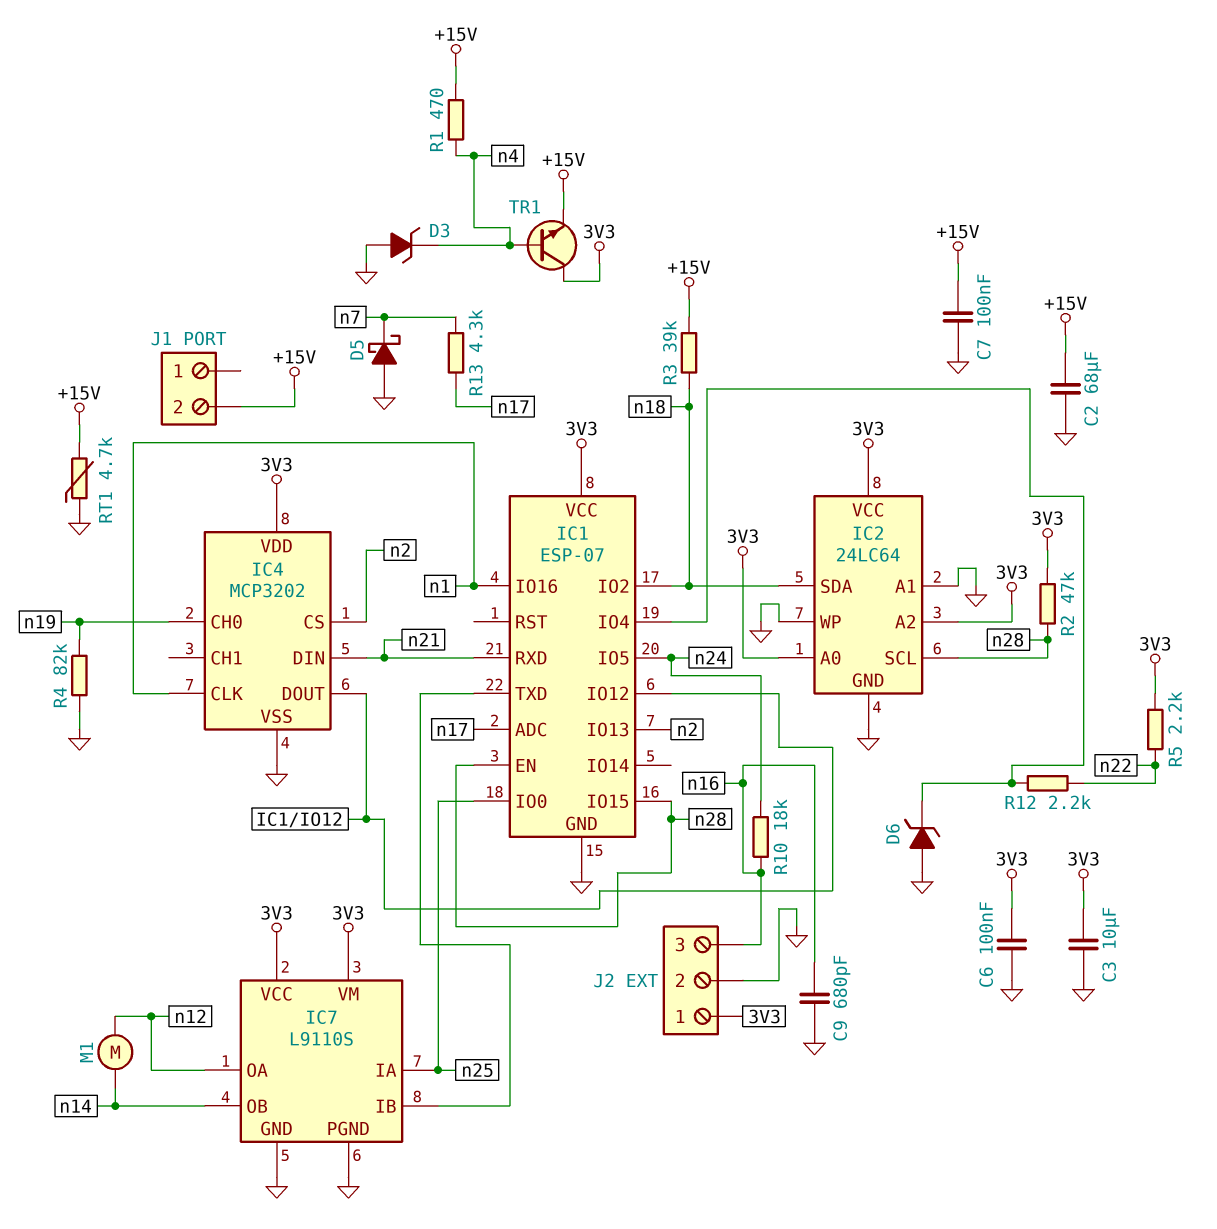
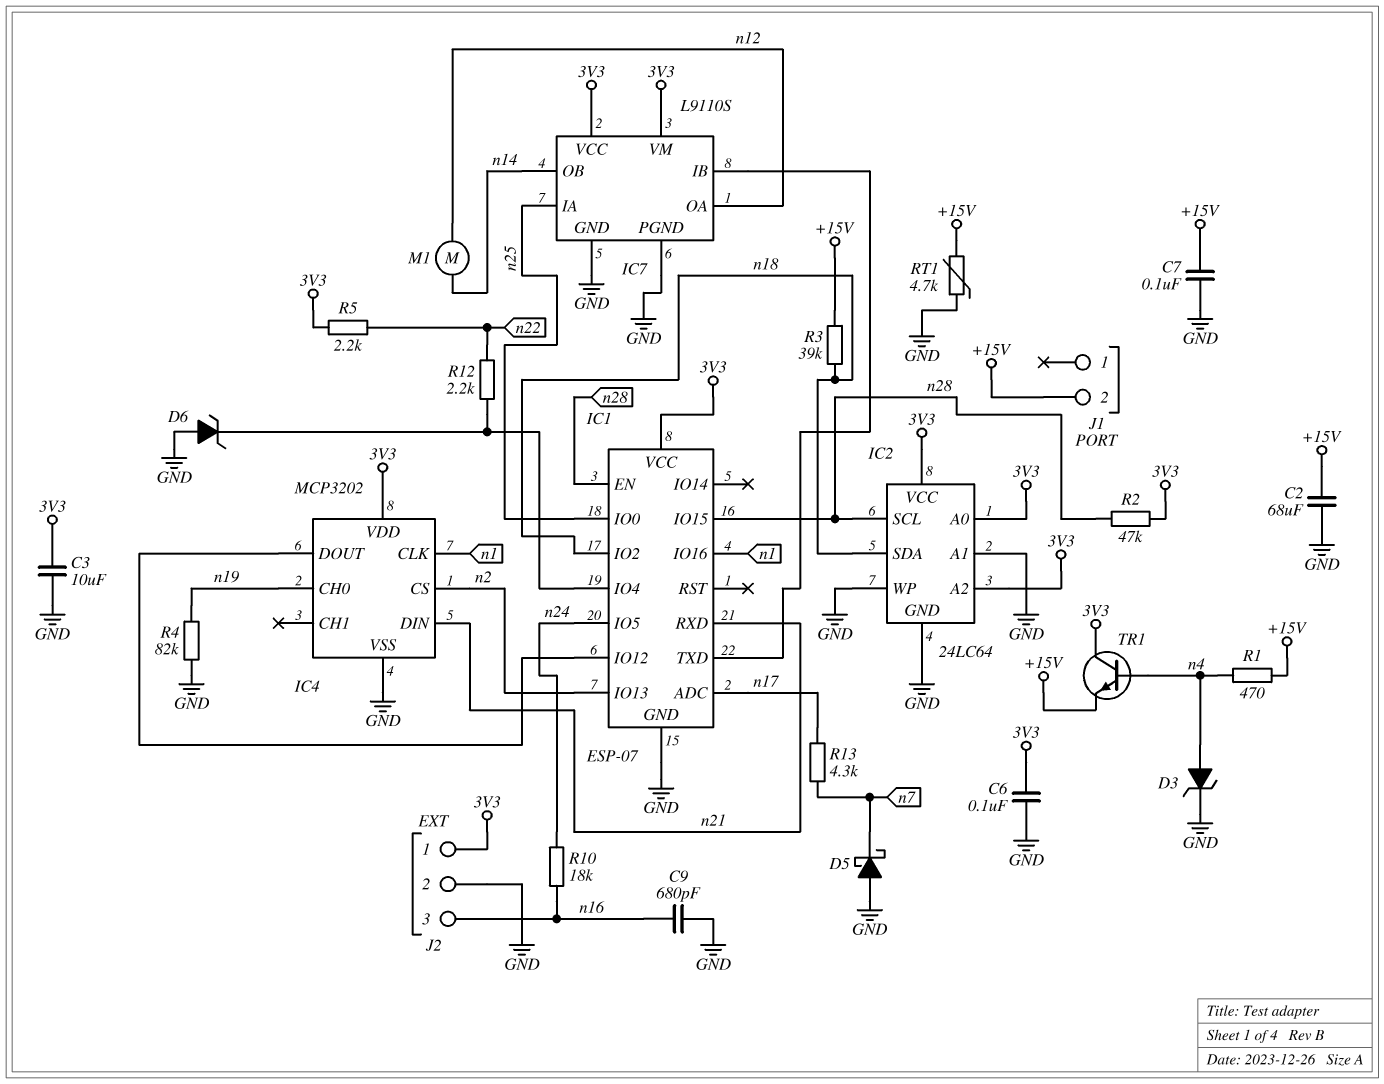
D3: zener (A GND, K n4) -> zener (A n4, K GND)

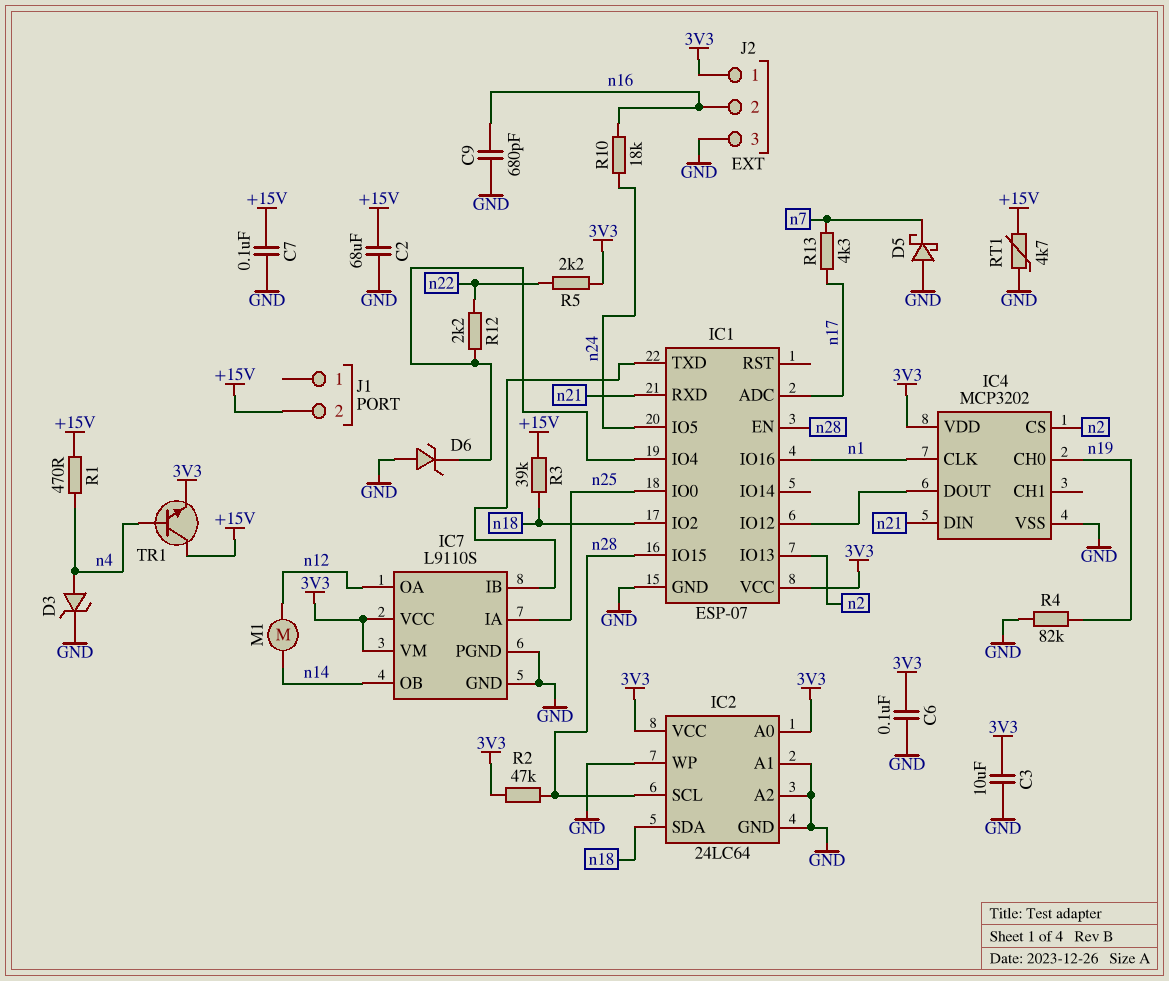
IC2 pin A2: 3V3 -> GND
J2 pin 2: GND -> n16
J2 pin 3: n16 -> GND
TR1: NPN (B n4, C 3V3, E +15V) -> NPN (B n4, C +15V, E 3V3)

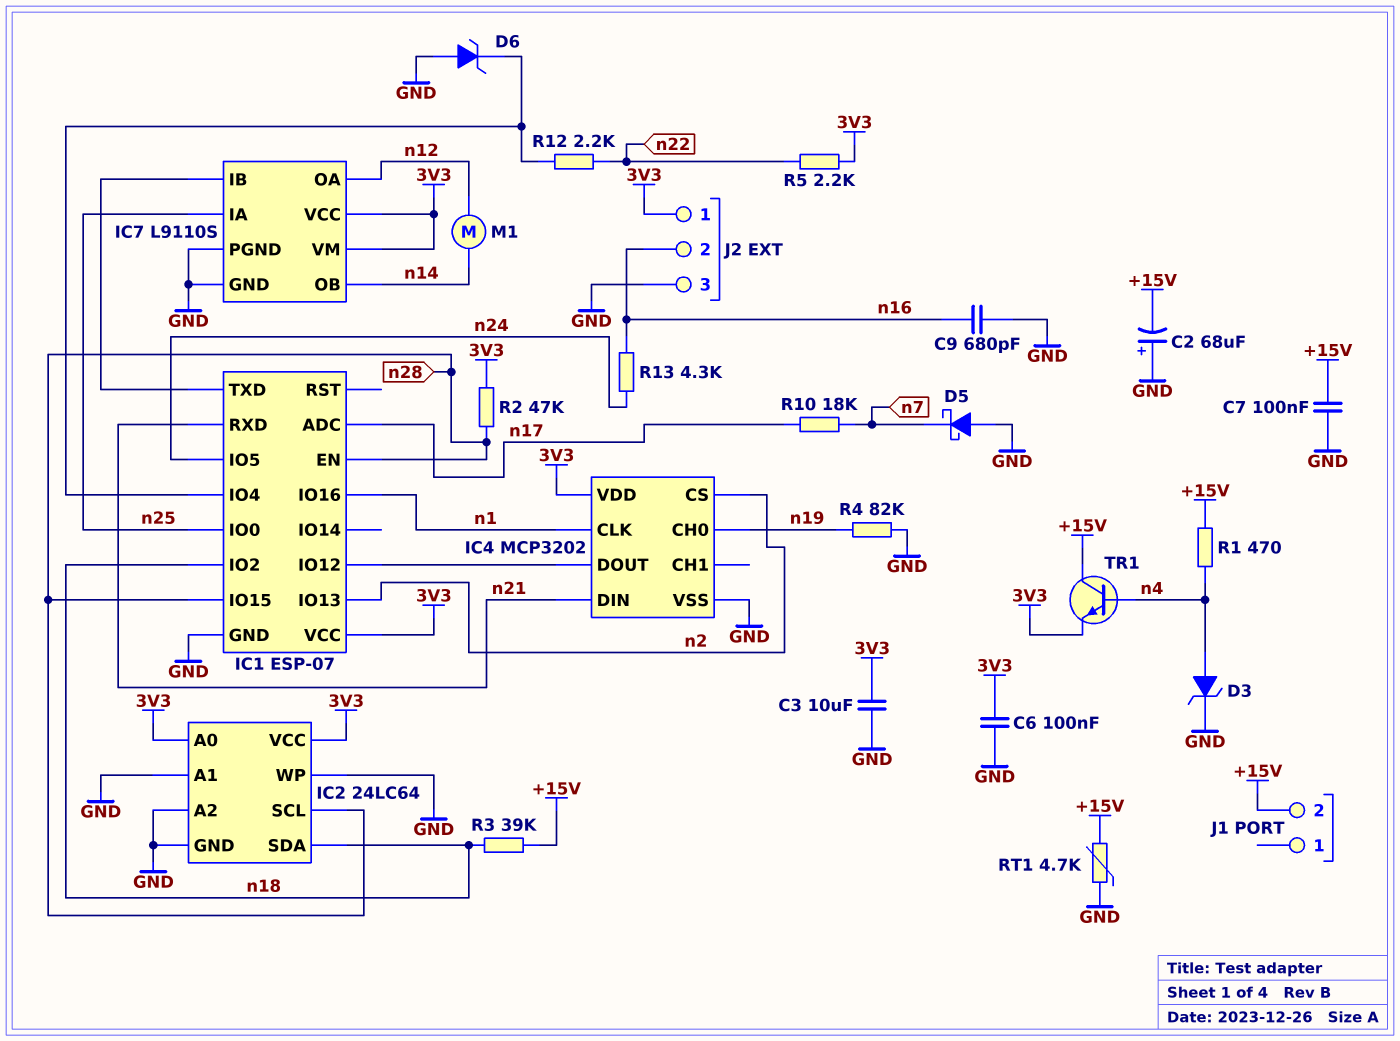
C2: 68uF (+15V, GND) -> 68uF (plus GND, minus +15V)
R10: 18k (n16, n24) -> 18k (n7, n17)
R13: 4.3k (n7, n17) -> 4.3k (n16, n24)

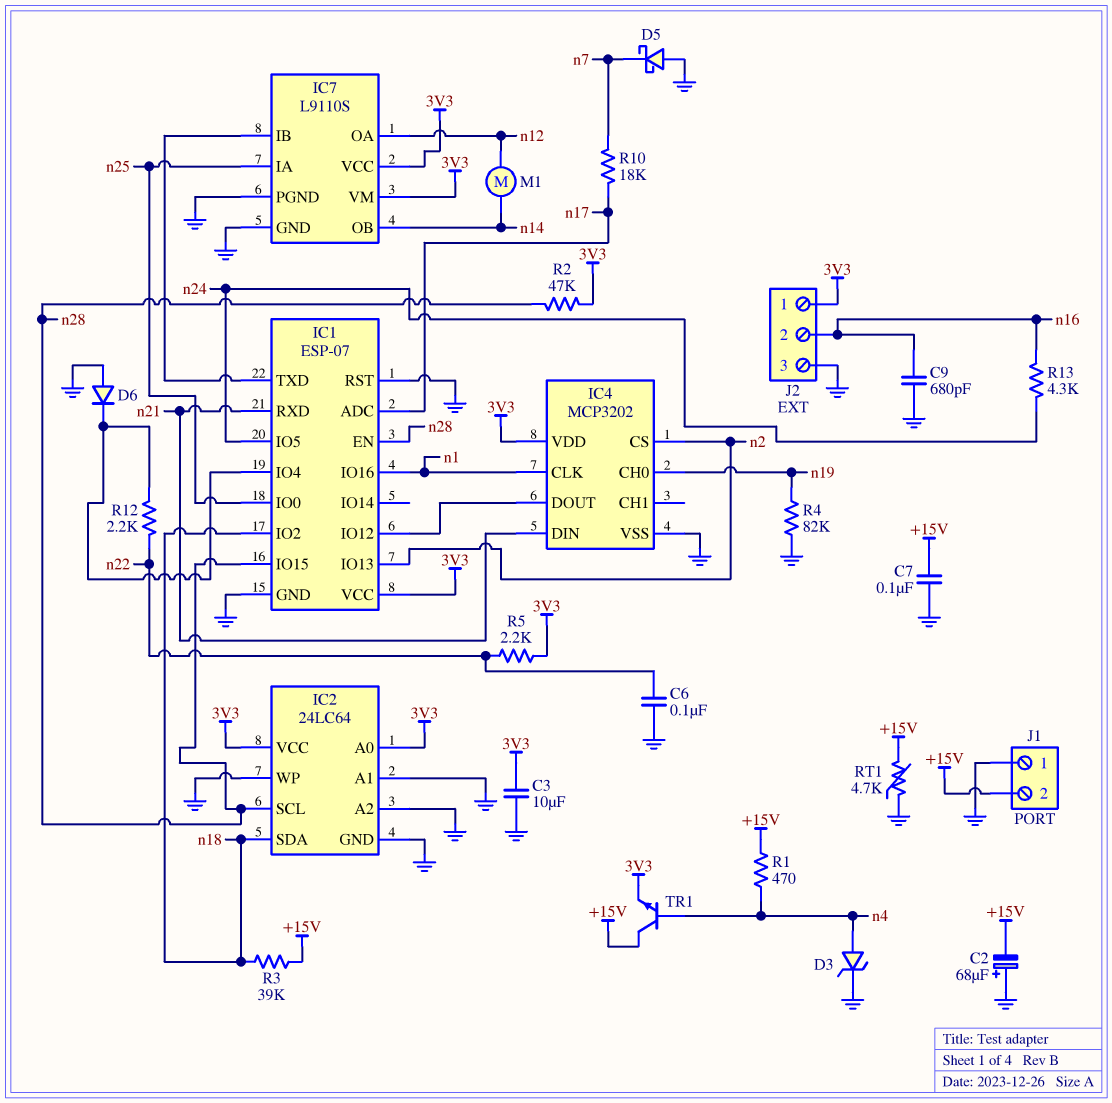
C6: 100nF (3V3, GND) -> 100nF (GND, n22)
D6: zener (A GND, K IC1/IO4) -> diode (A GND, K IC1/IO4)
IC1 pin RST: none -> GND
J1 pin 1: none -> GND

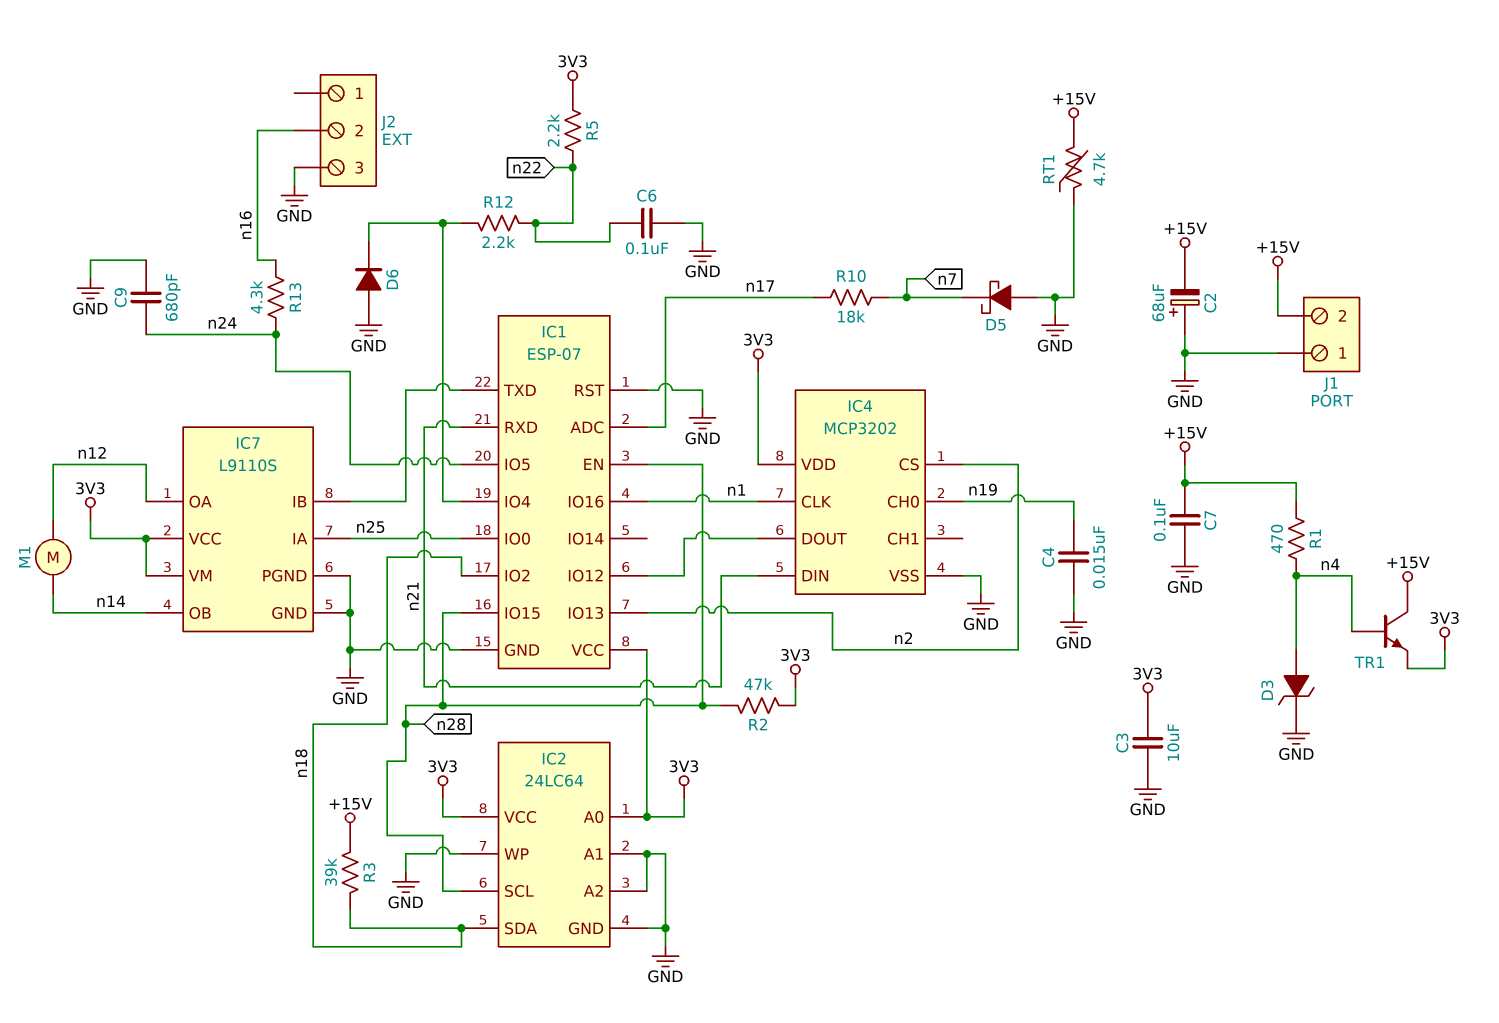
C4: none -> 15nF (GND, n19)
C9: 680pF (GND, n16) -> 680pF (GND, n24)
J2 pin 1: 3V3 -> none
R4: 82k (GND, n19) -> none

